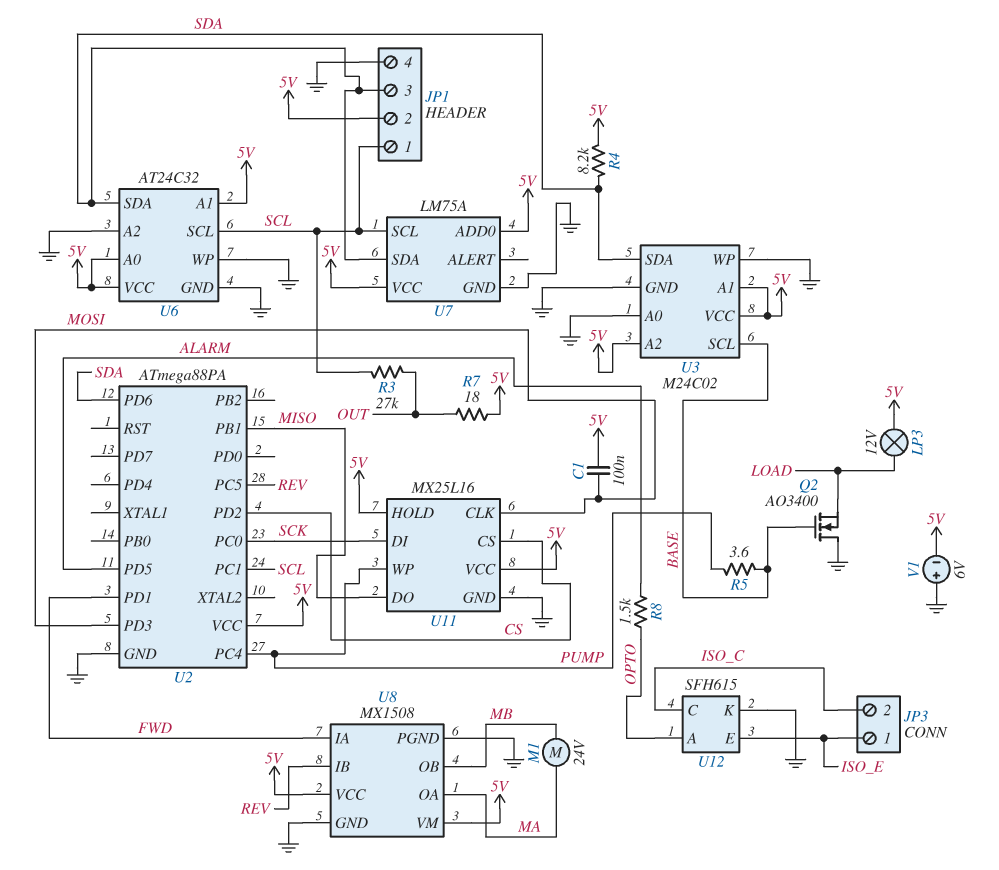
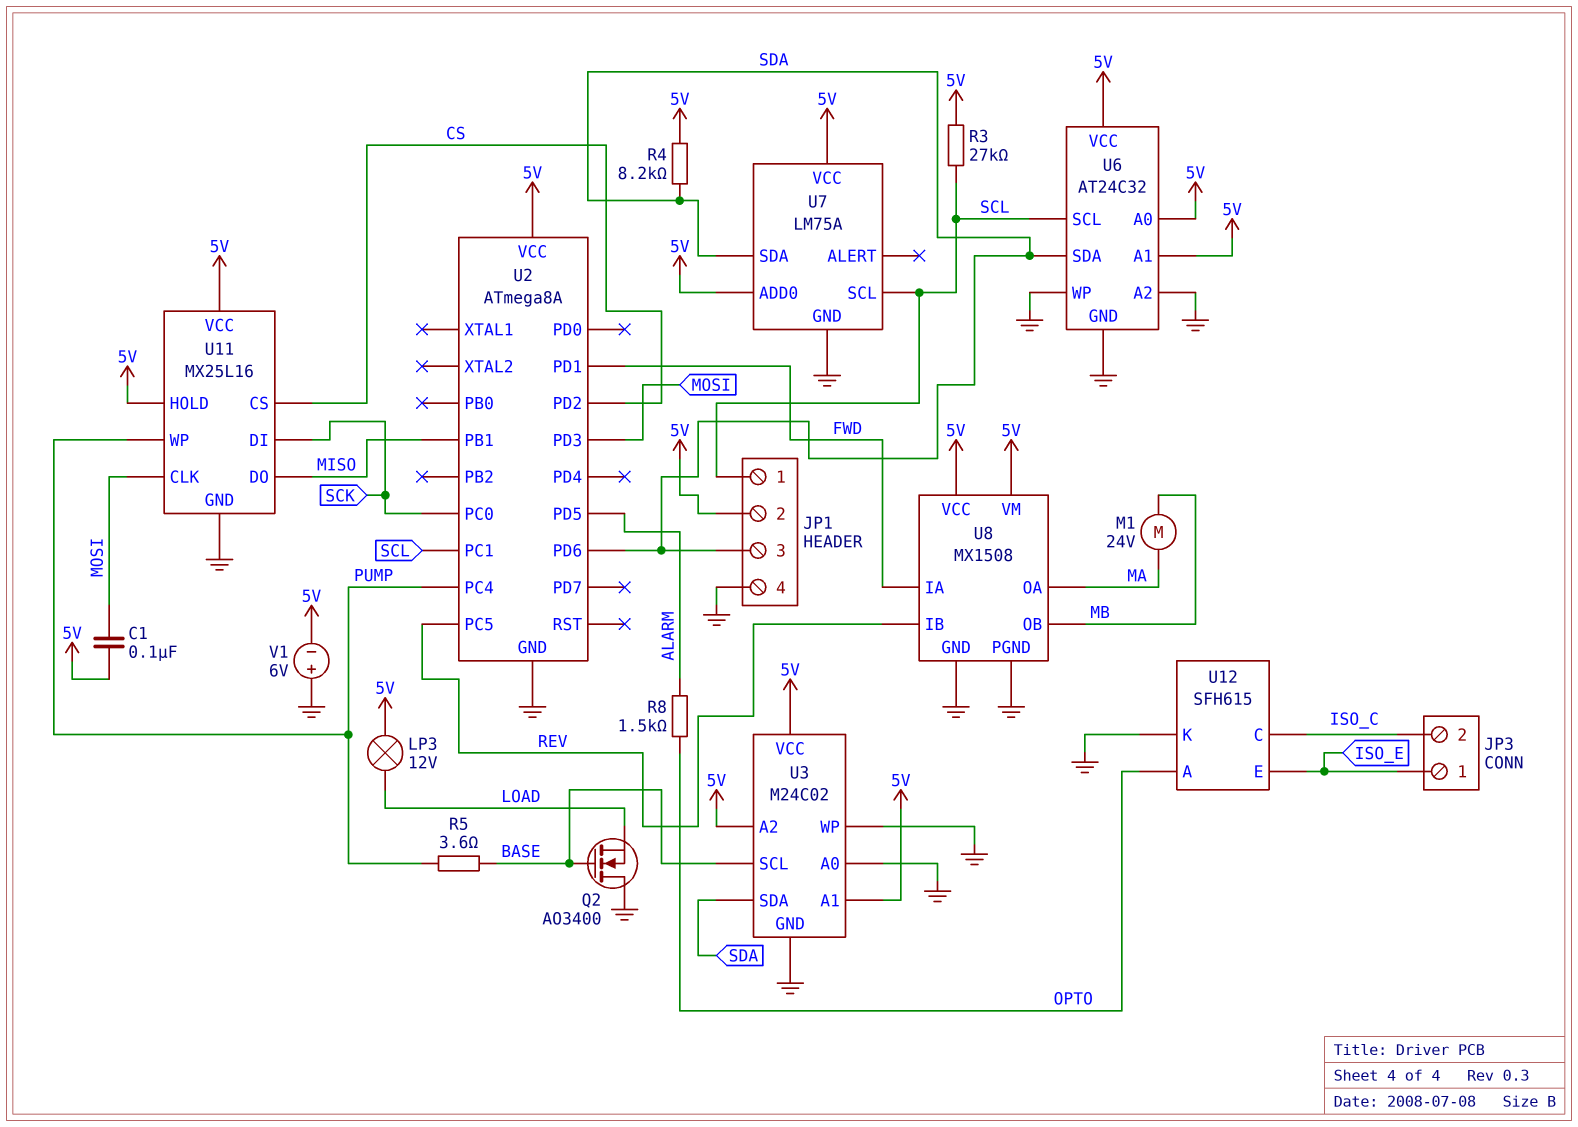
R3: 27k (OUT, SCL) -> 27k (5V, SCL)
R7: 18 (5V, OUT) -> none
U2: ATmega88PA -> ATmega8A

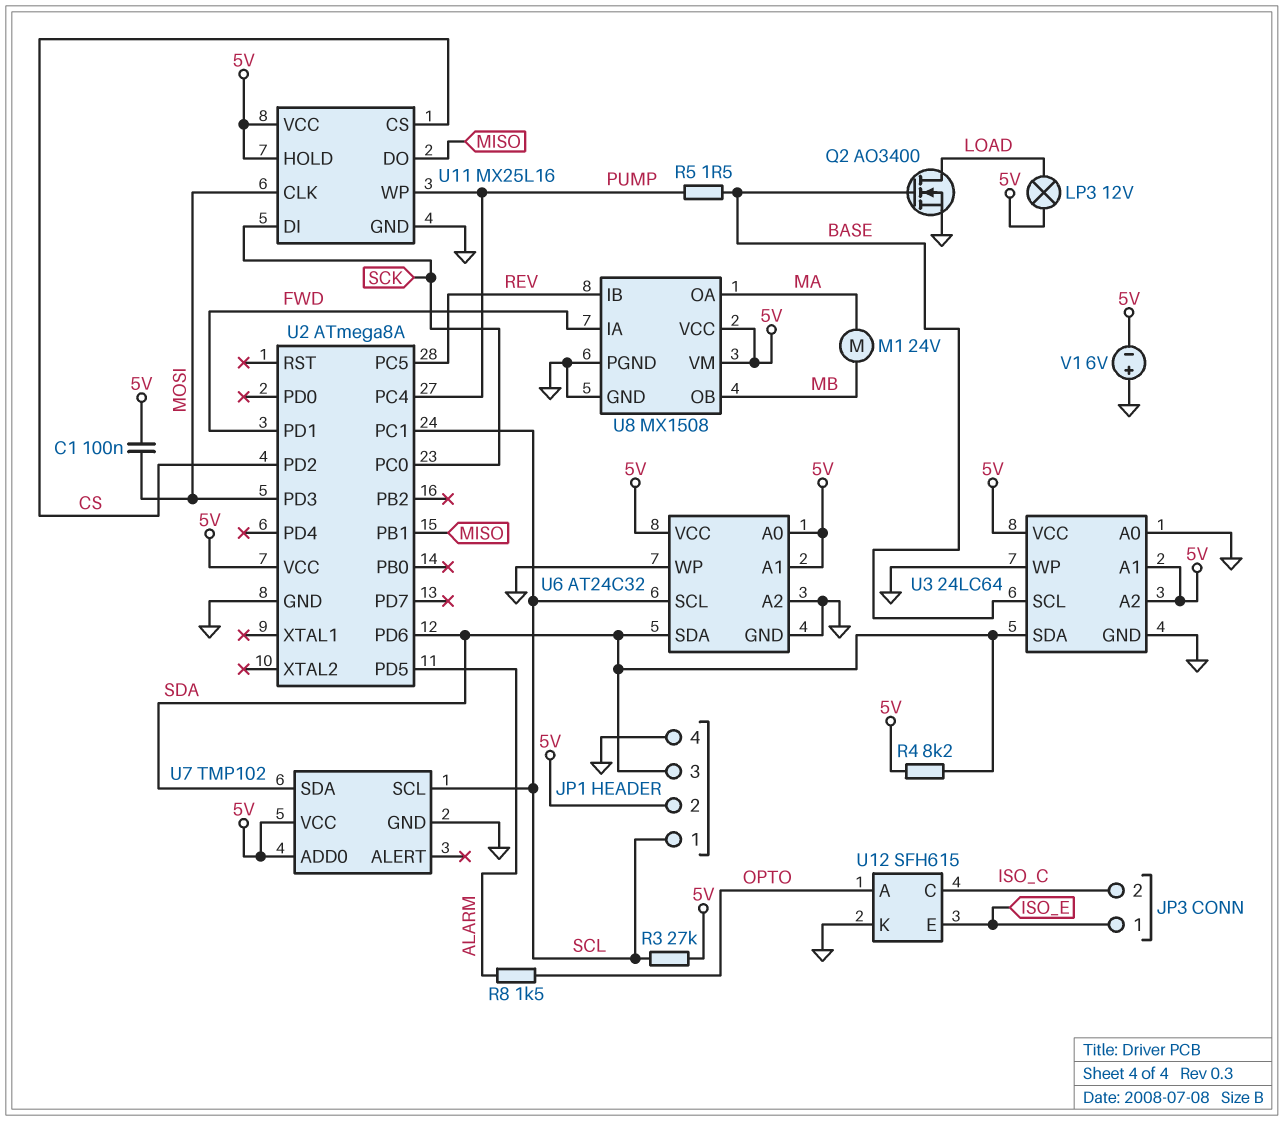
Q2: NMOS AO3400 (G BASE, D GND, S LOAD) -> NMOS AO3400 (G BASE, D LOAD, S GND)
R5: 3.6 (BASE, PUMP) -> 1.5 (BASE, PUMP)
U3: M24C02 -> 24LC64
U7: LM75A -> TMP102

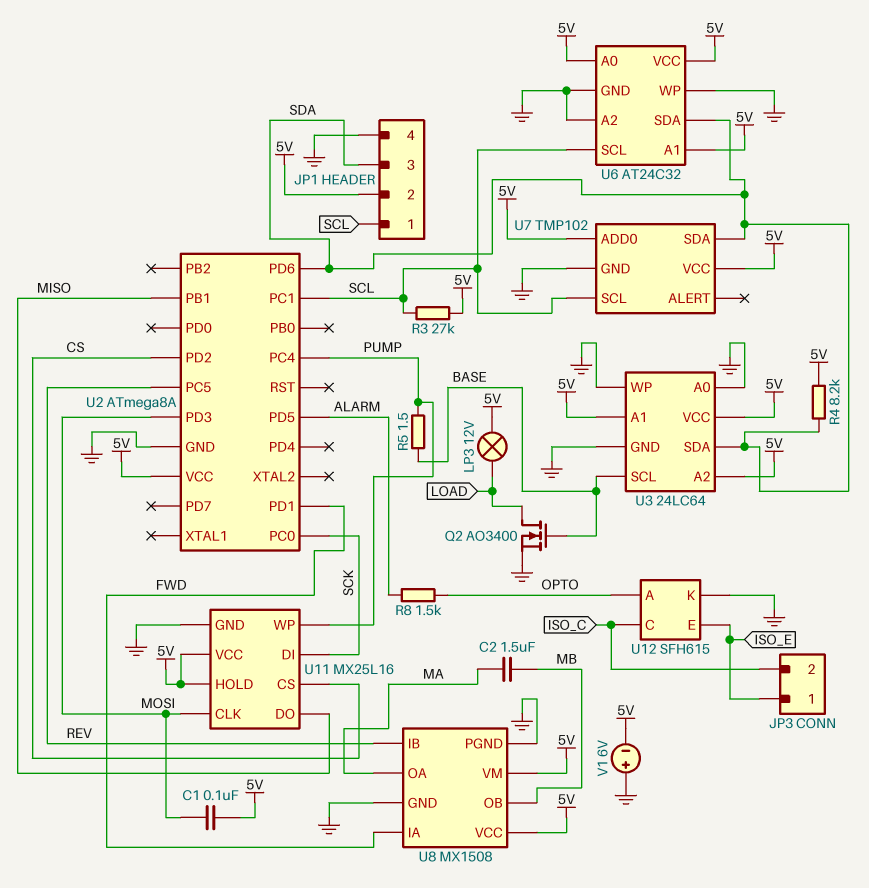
C2: none -> 1.5uF (MA, MB)
M1: motor 24V (MA, MB) -> none

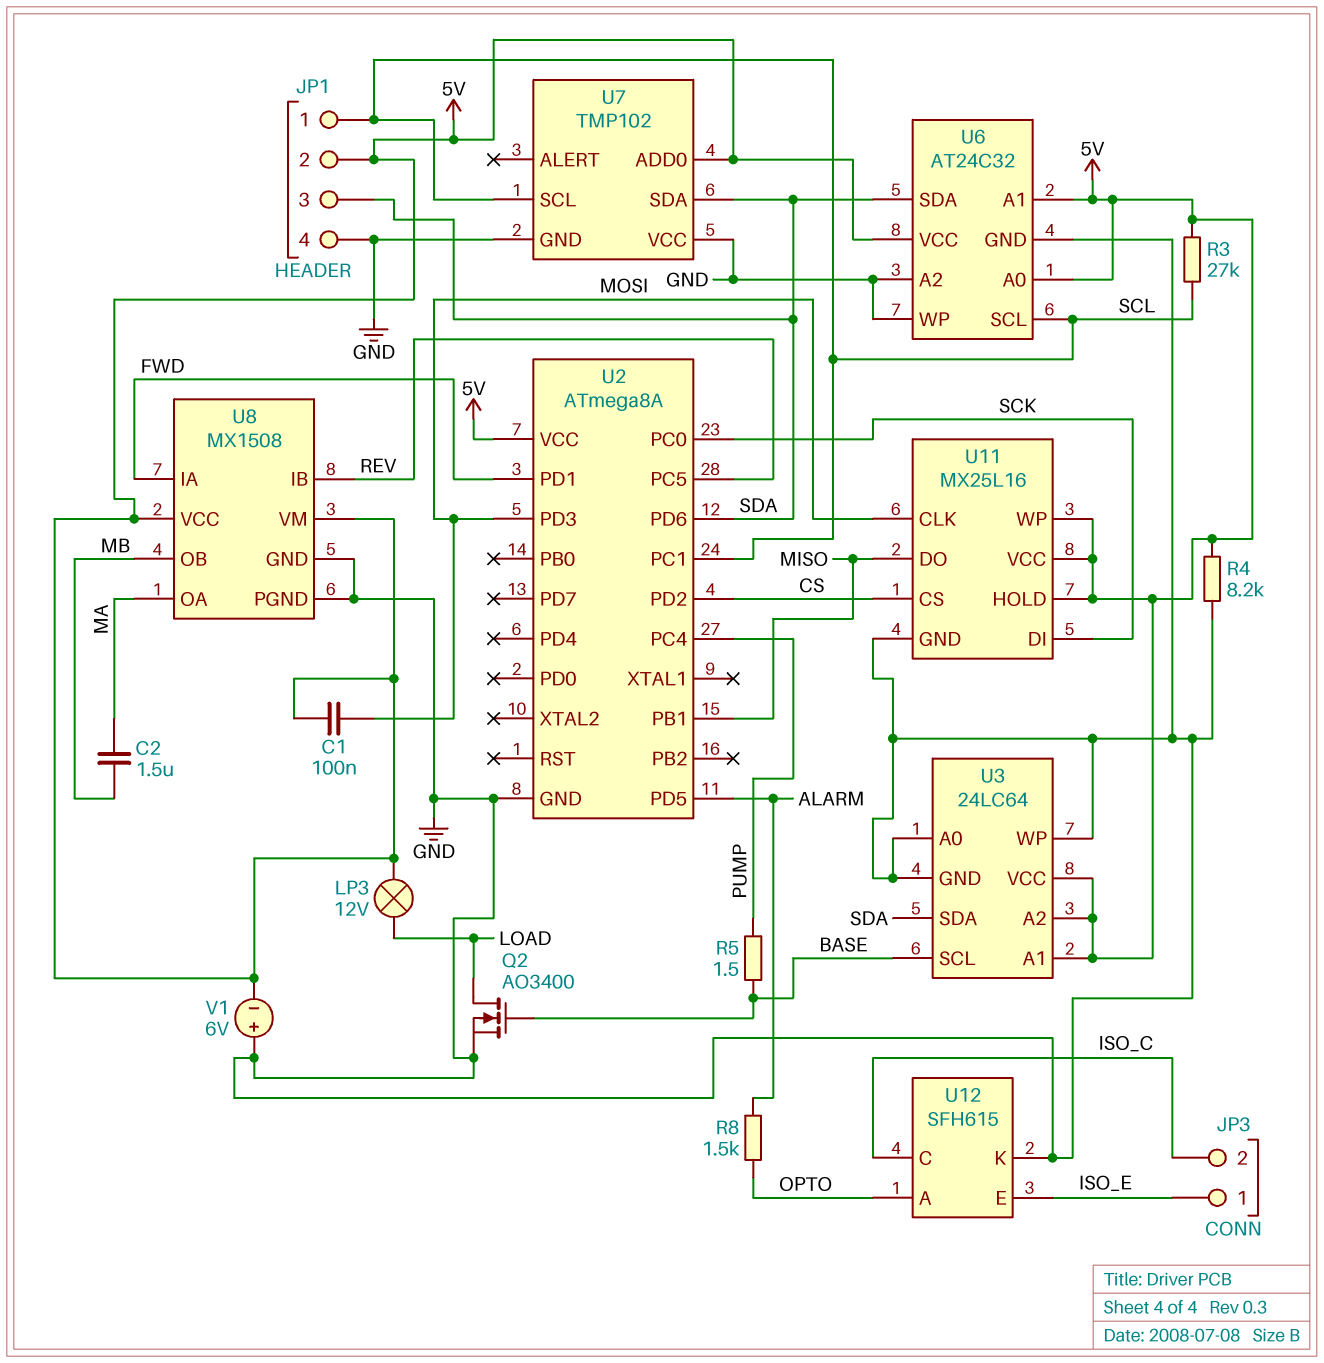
R4: 8.2k (5V, SDA) -> 8.2k (5V, GND)
U7 pin VCC: 5V -> GND
U11 pin WP: PUMP -> 5V

